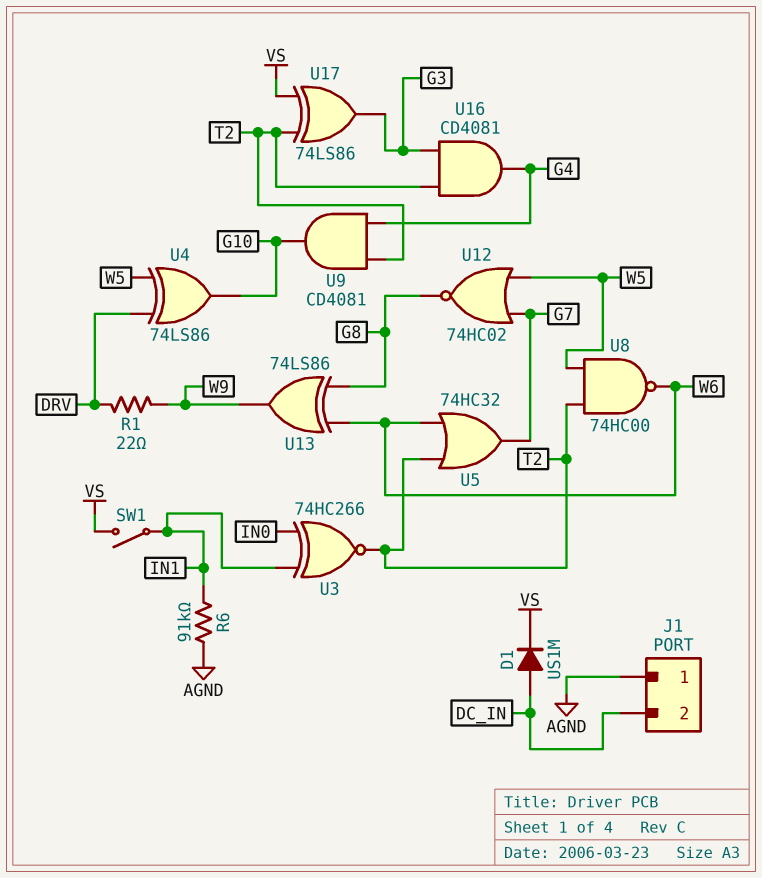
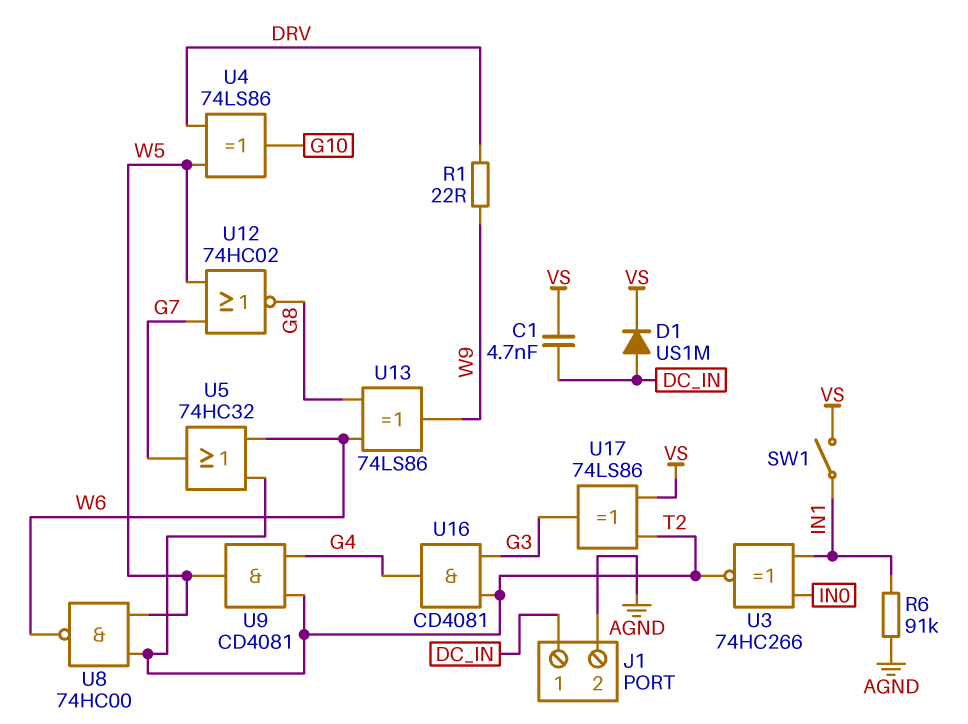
C1: none -> 4.7nF (DC_IN, VS)
J1 pin 1: AGND -> DC_IN
J1 pin 2: DC_IN -> AGND
U9: AND CD4081 (in G4, in T2, out G10) -> AND CD4081 (in G4, in T2, out W5)

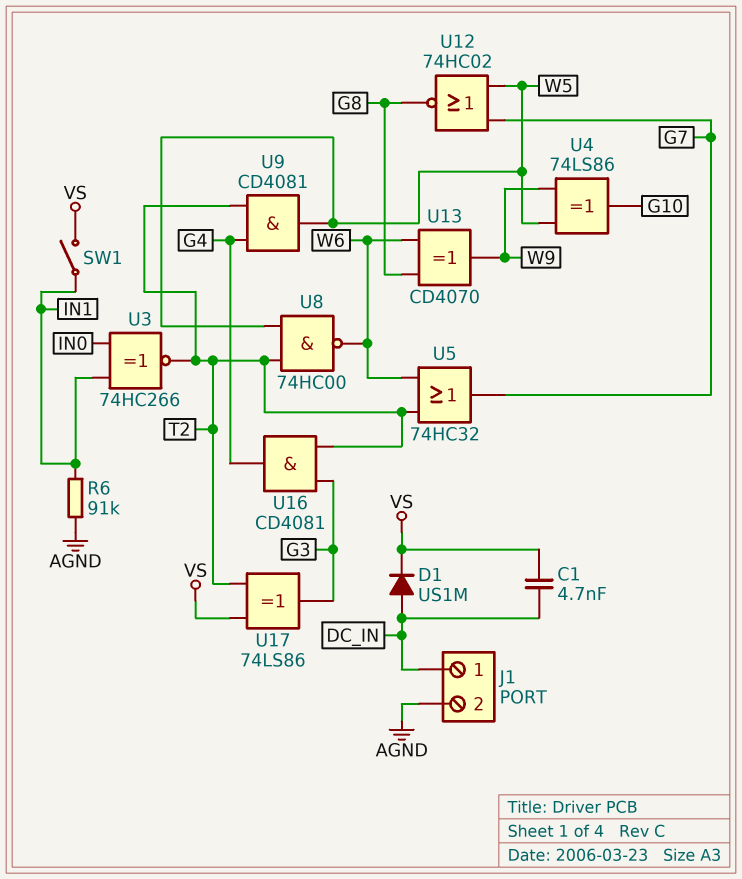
R1: 22 (DRV, W9) -> none
U4: XOR 74LS86 (in DRV, in W5, out G10) -> XOR 74LS86 (in W5, in W9, out G10)
U13: XOR 74LS86 (in G8, in W6, out W9) -> XOR CD4070 (in G8, in W6, out W9)

